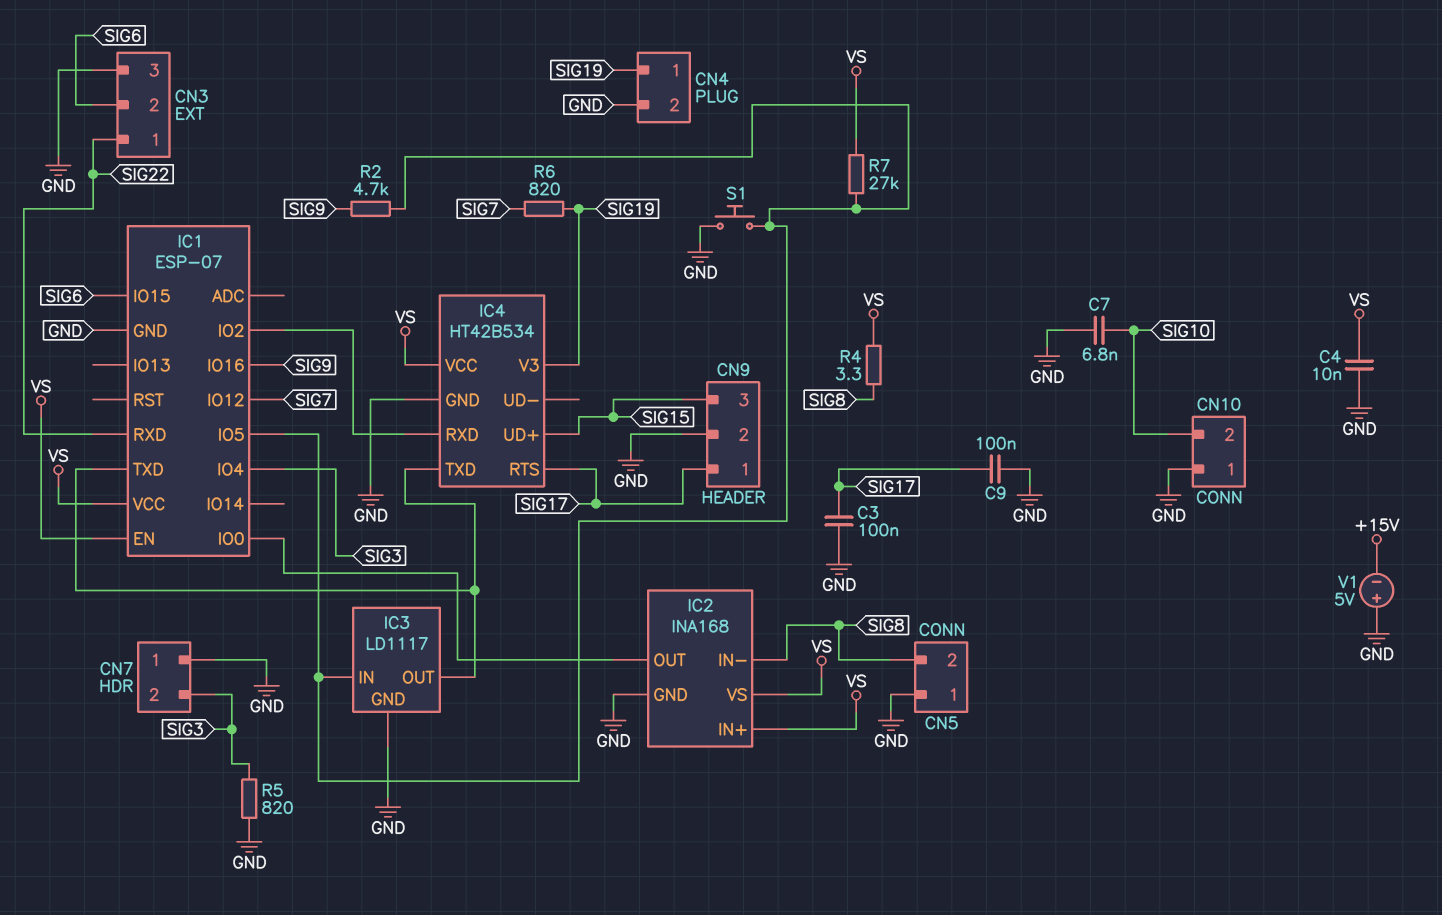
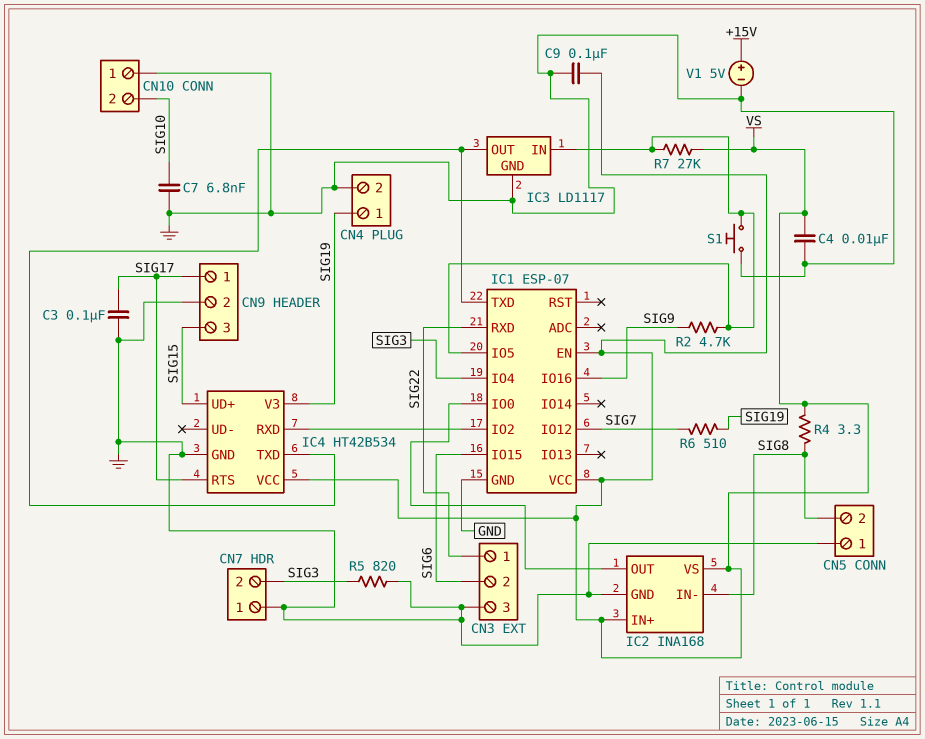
C9: 100nF (GND, SIG17) -> 100nF (GND, VS)
R6: 820 (SIG7, SIG19) -> 510 (SIG7, SIG19)
V1: 5V (plus GND, minus +15V) -> 5V (plus +15V, minus GND)

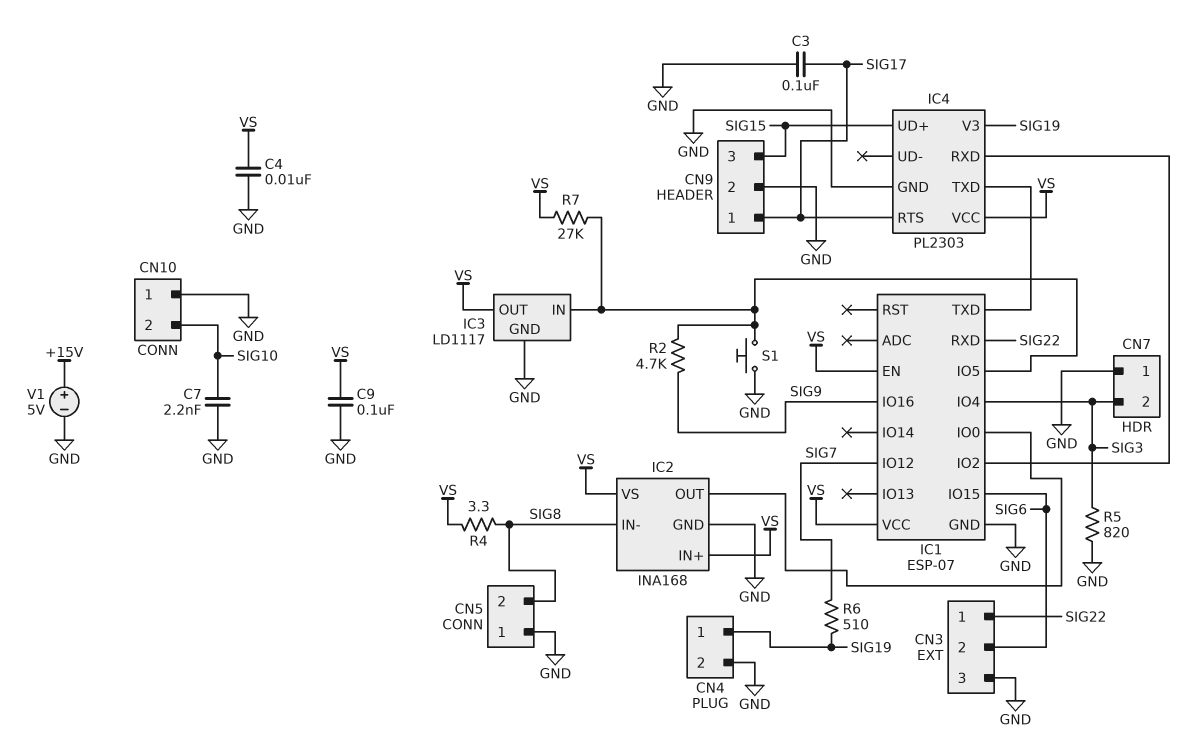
C7: 6.8nF (GND, SIG10) -> 2.2nF (GND, SIG10)
IC3 pin OUT: IC1/TXD -> VS
IC4: HT42B534 -> PL2303

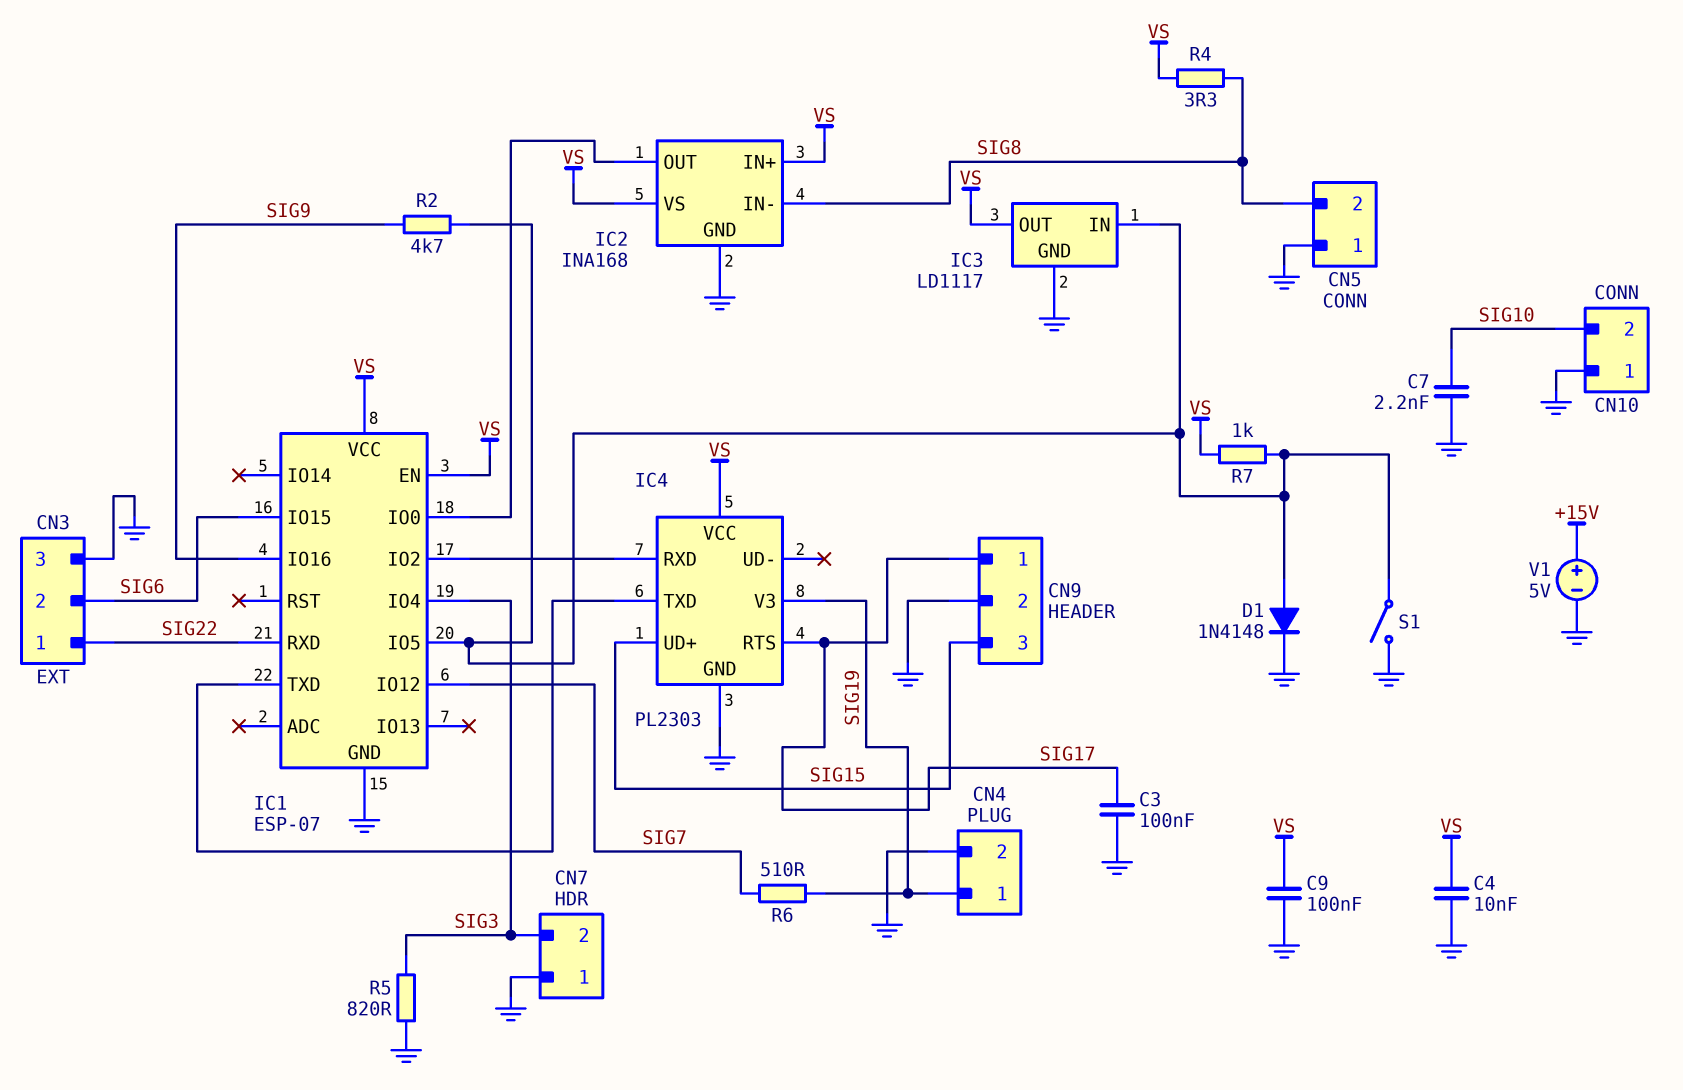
D1: none -> diode 1N4148 (A IC1/IO5, K GND)
R7: 27k (IC1/IO5, VS) -> 1k (IC1/IO5, VS)
S1: button (GND, IC1/IO5) -> switch (GND, IC1/IO5)

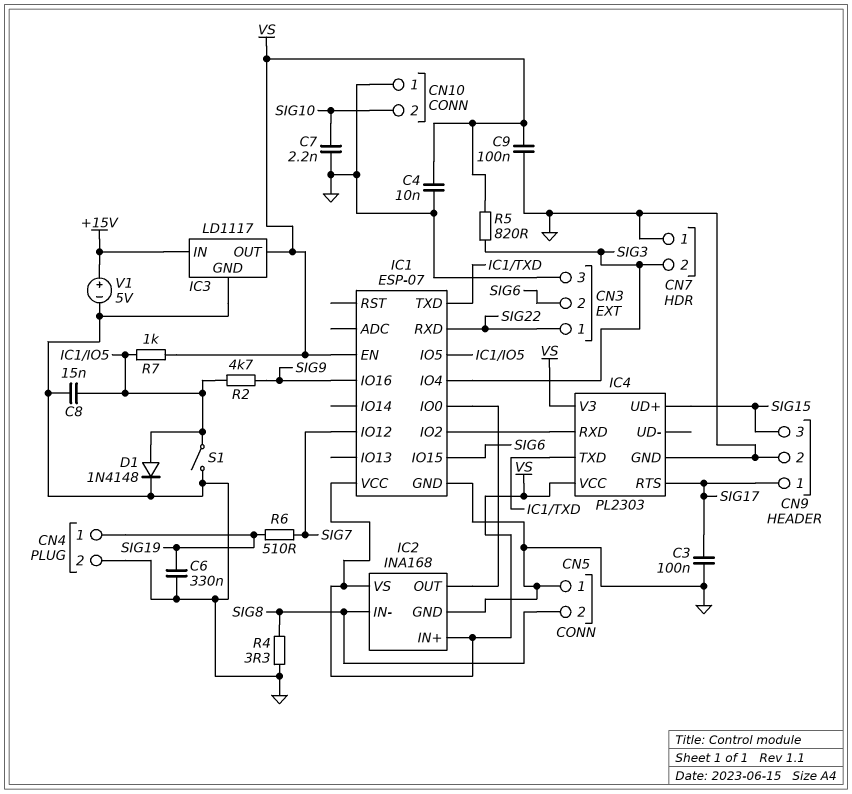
C6: none -> 330nF (GND, SIG19)
C8: none -> 15nF (GND, IC1/IO5)
IC3 pin IN: IC1/IO5 -> +15V
IC4 pin V3: SIG19 -> VS
R4: 3.3 (SIG8, VS) -> 3.3 (GND, SIG8)
R5: 820 (GND, SIG3) -> 820 (SIG3, VS)

